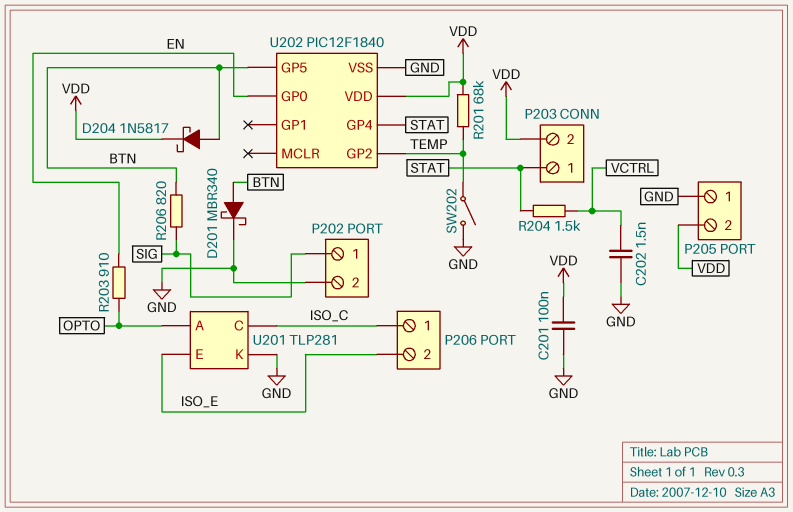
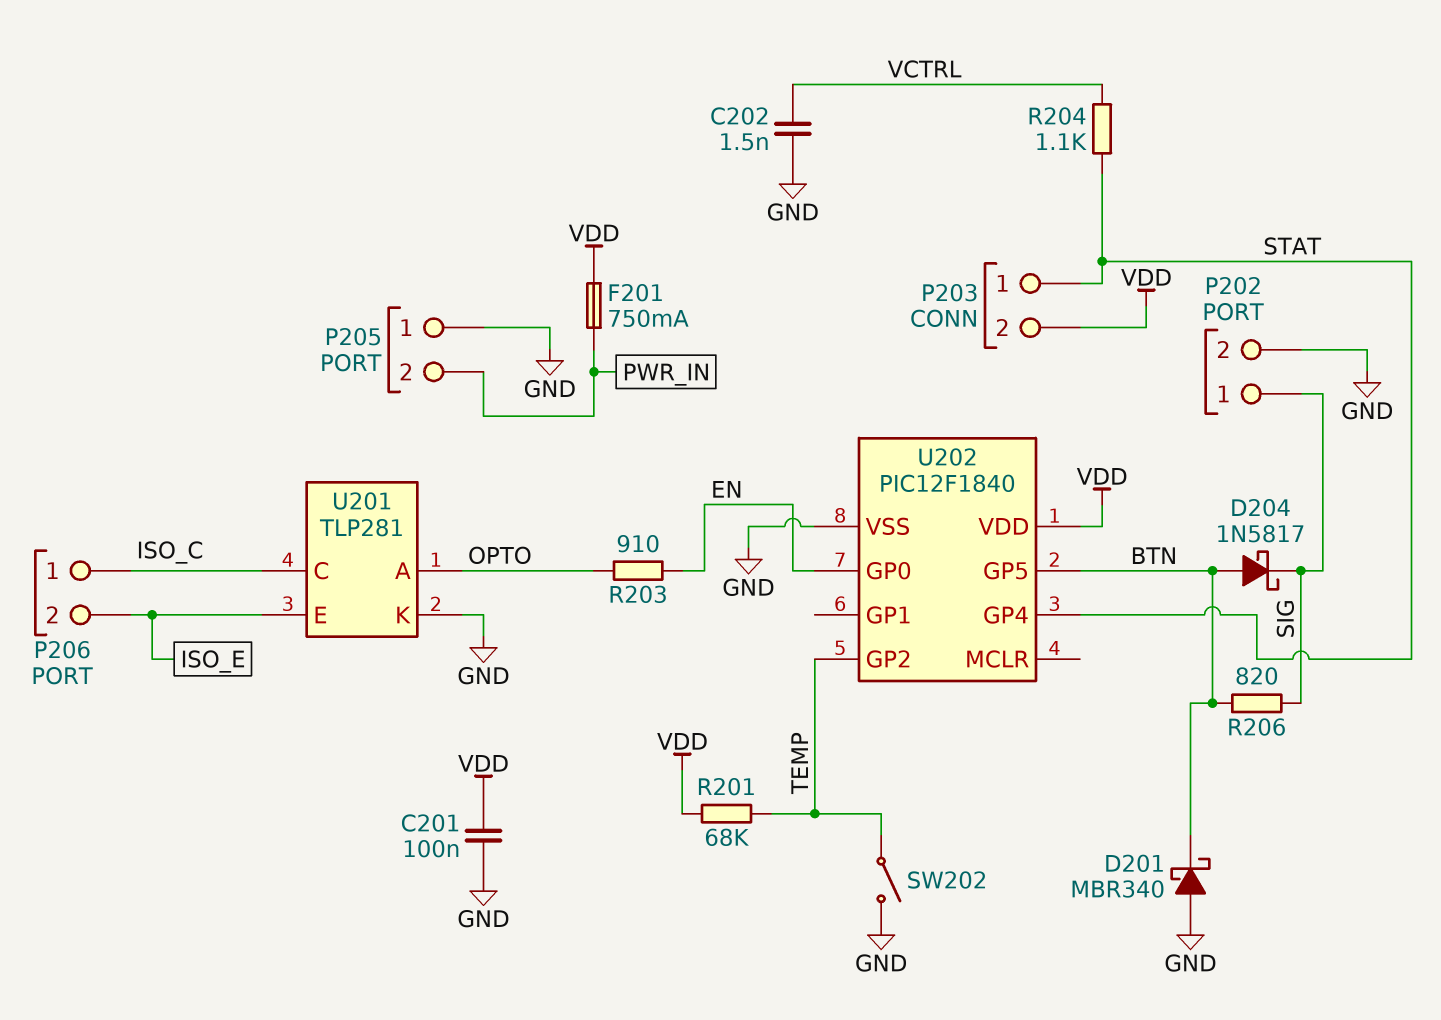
D201: schottky MBR340 (A BTN, K GND) -> schottky MBR340 (A GND, K BTN)
D204: schottky 1N5817 (A BTN, K VDD) -> schottky 1N5817 (A BTN, K SIG)
F201: none -> 750mA (PWR_IN, VDD)
P205 pin 2: VDD -> PWR_IN
R204: 1.5k (STAT, VCTRL) -> 1.1k (STAT, VCTRL)

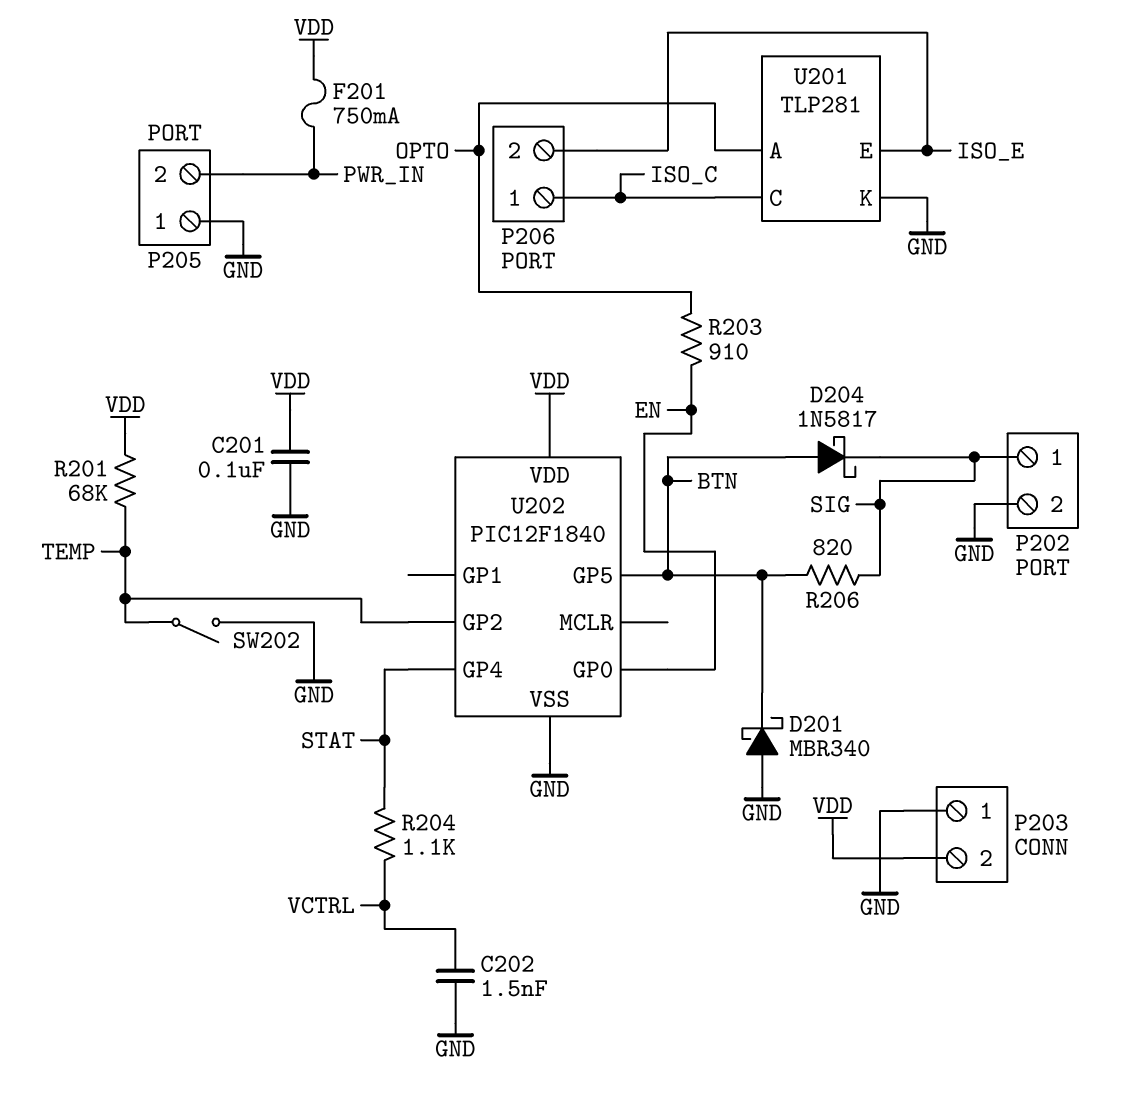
P203 pin 1: STAT -> GND

